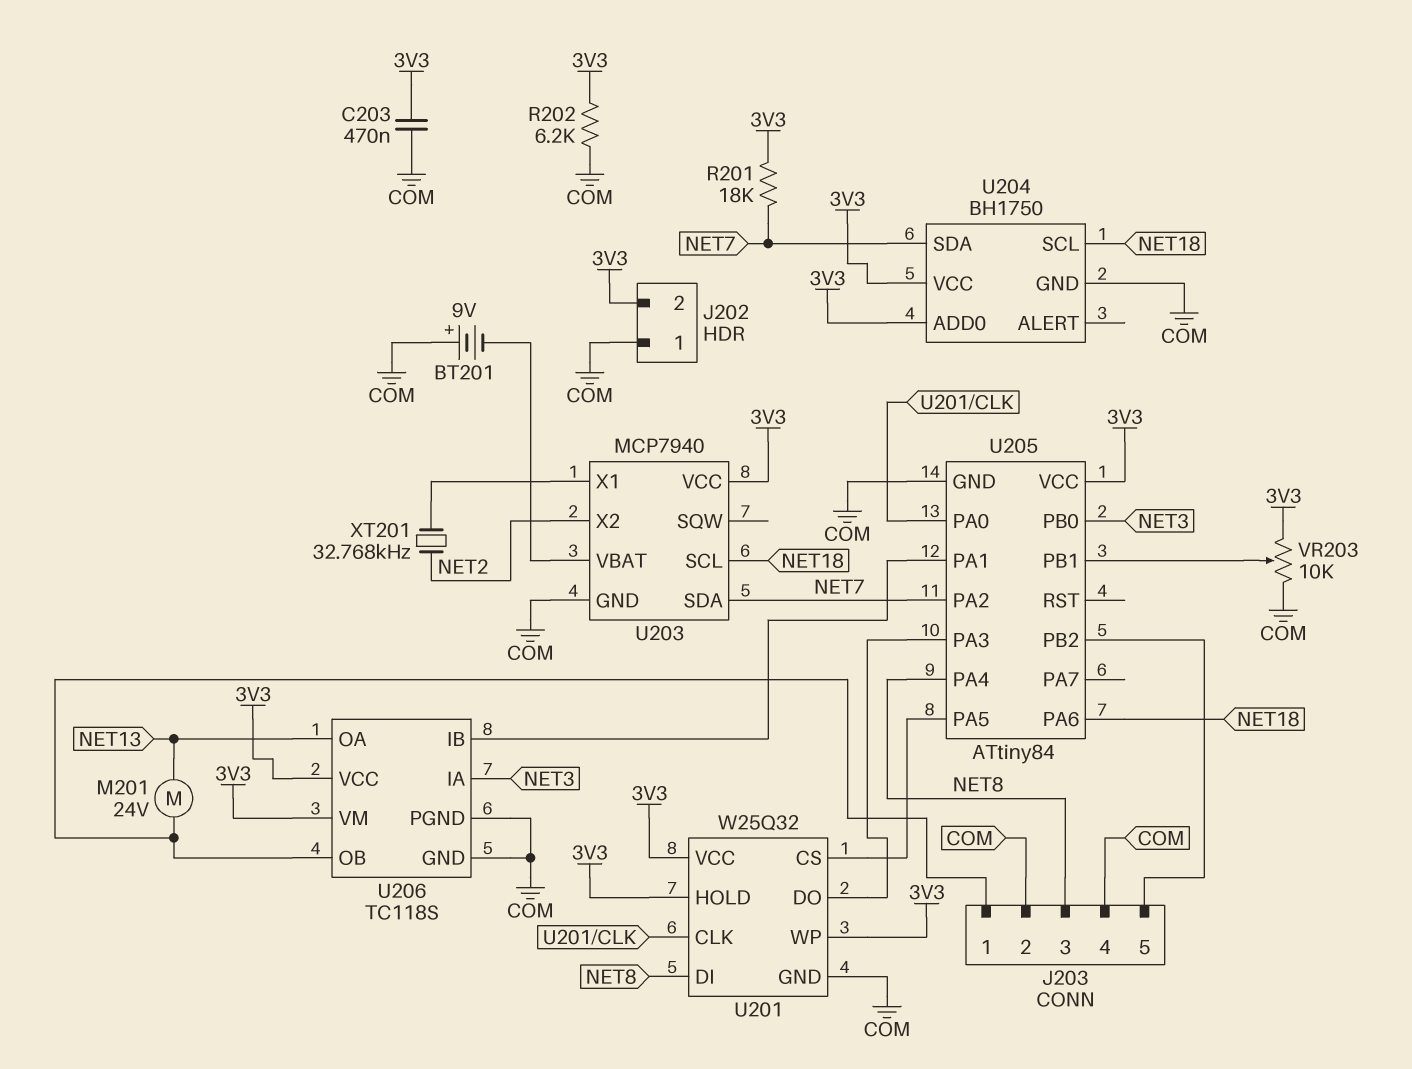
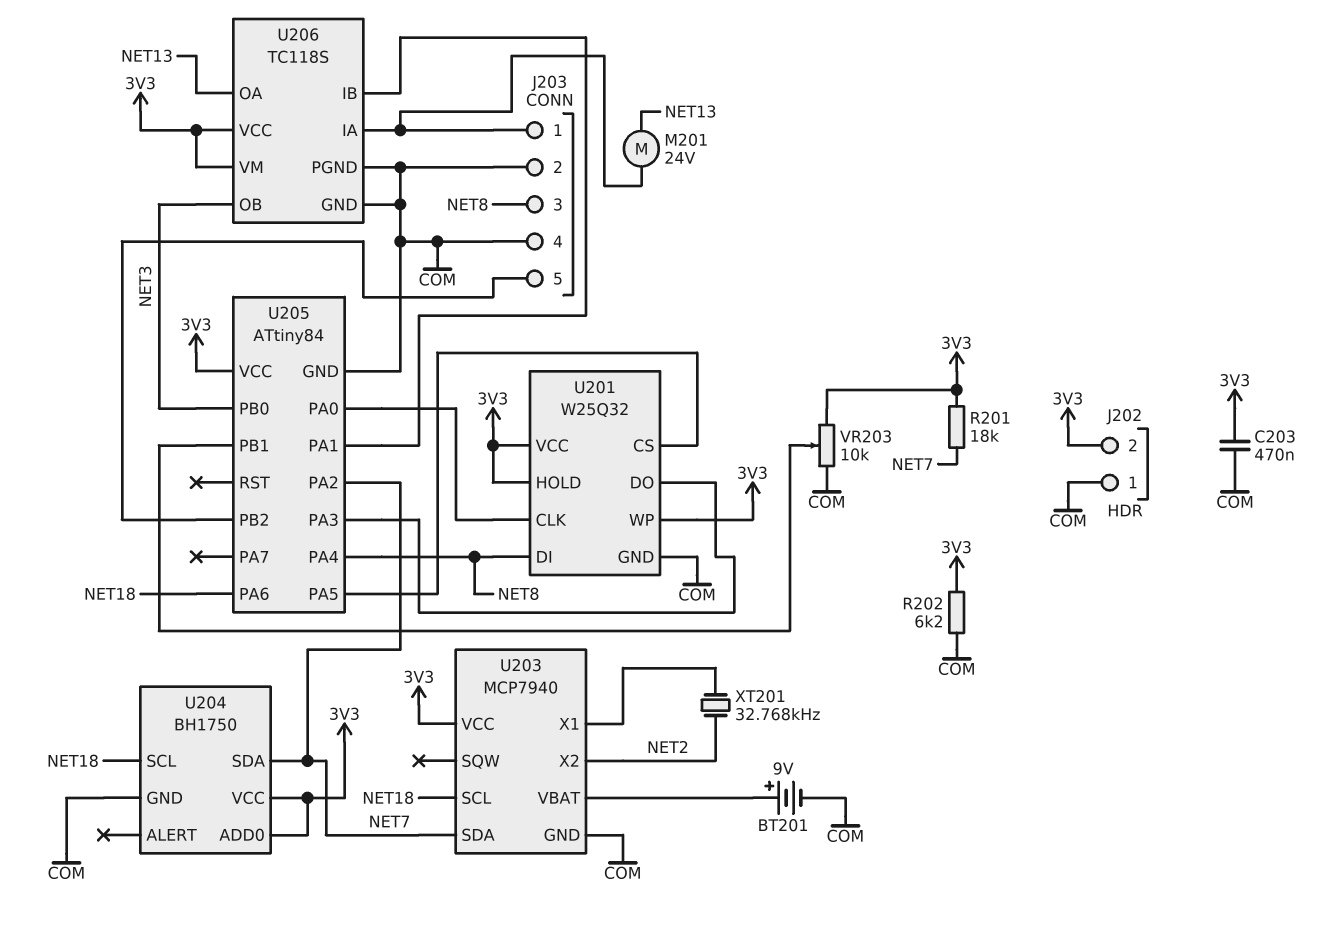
BT201: 9V (plus COM, minus U203/VBAT) -> 9V (plus U203/VBAT, minus COM)
U206 pin IA: NET3 -> J203/1
U206 pin OB: J203/1 -> NET3

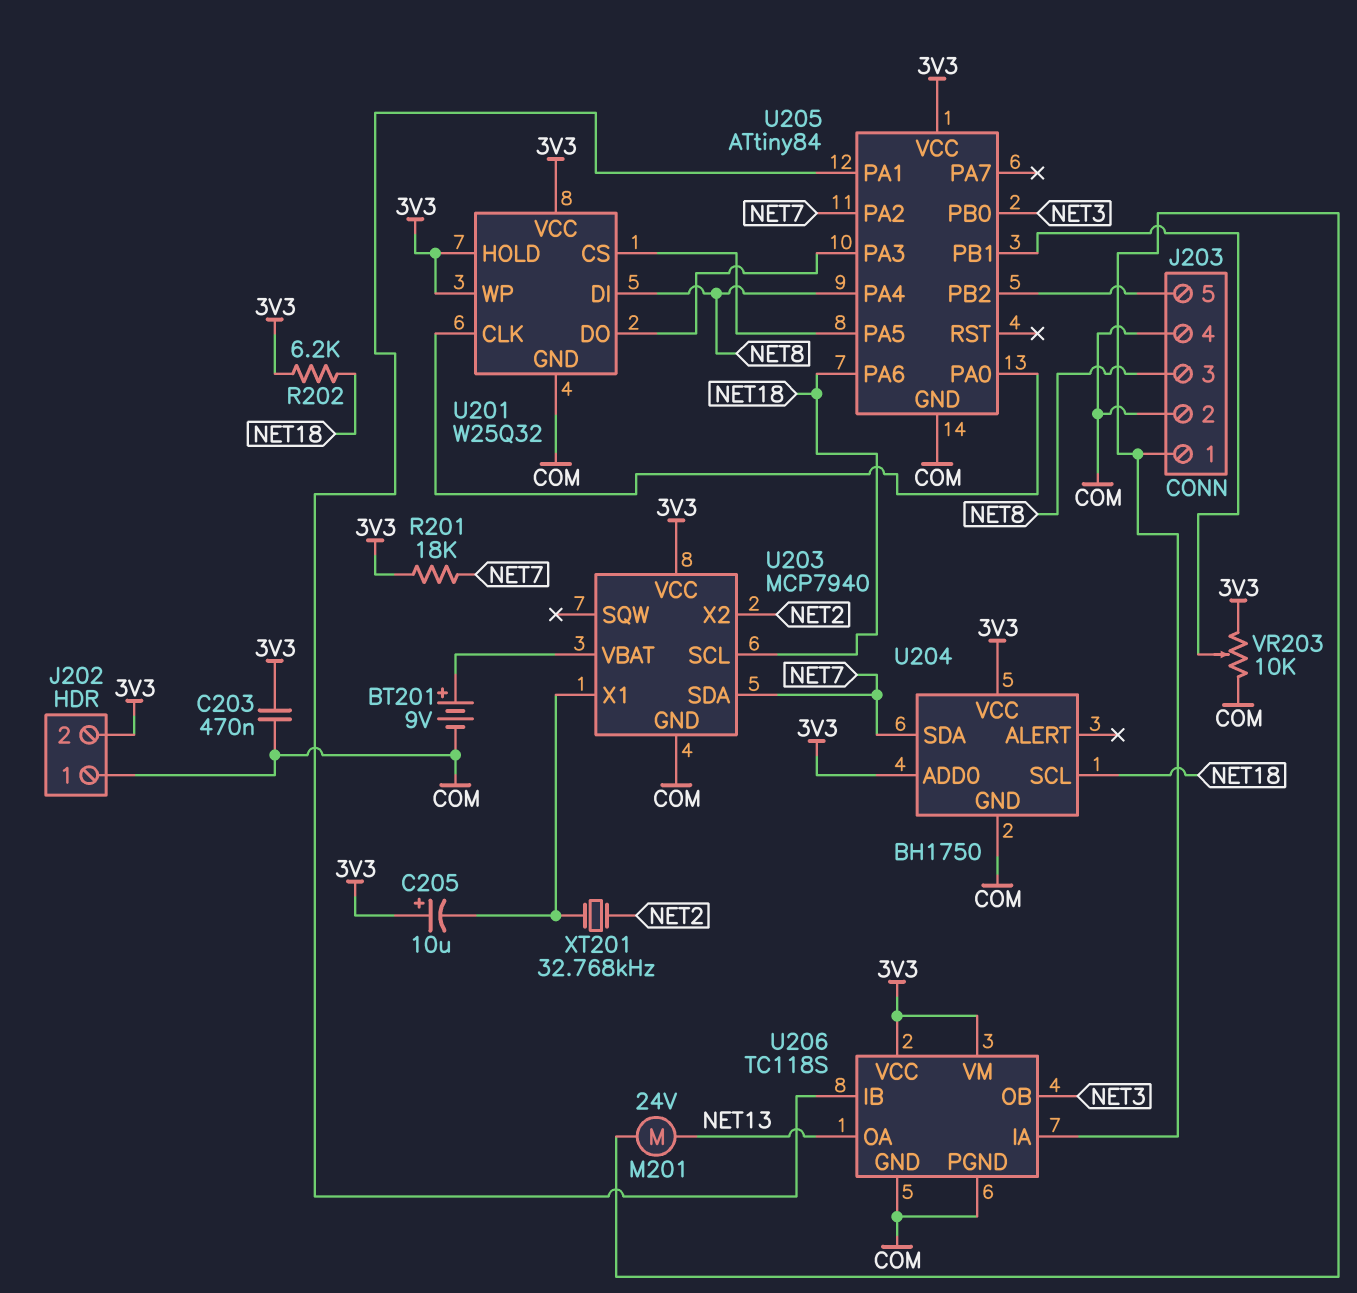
C205: none -> 10uF (plus 3V3, minus U203/X1)
R202: 6.2k (3V3, COM) -> 6.2k (3V3, NET18)

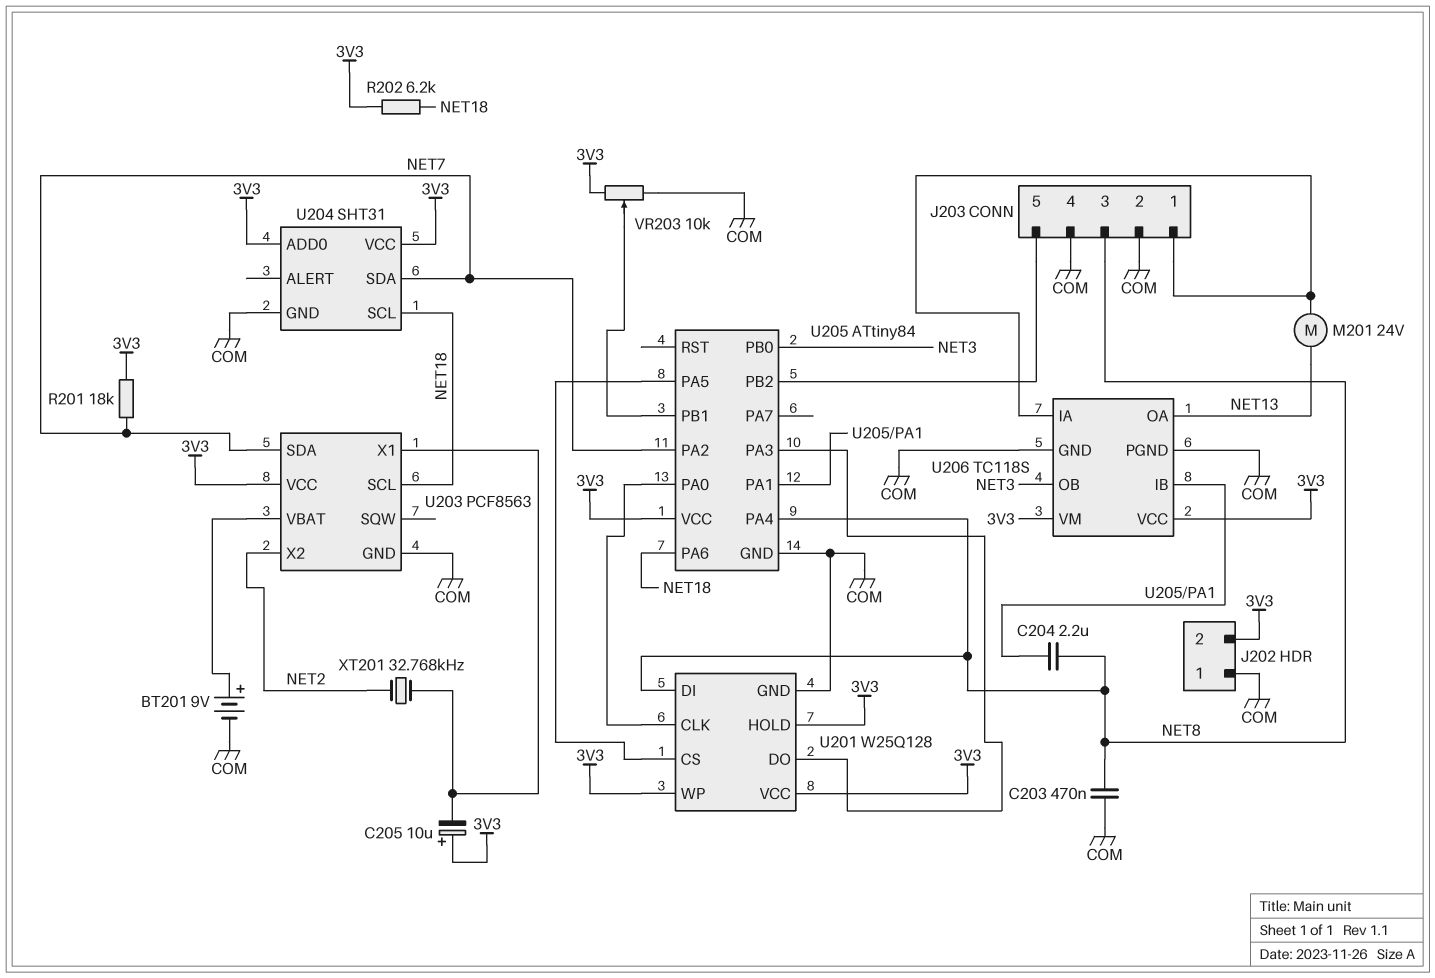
C203: 470nF (3V3, COM) -> 470nF (COM, NET8)
C204: none -> 2.2uF (NET8, U205/PA1)
U201: W25Q32 -> W25Q128
U203: MCP7940 -> PCF8563
U204: BH1750 -> SHT31

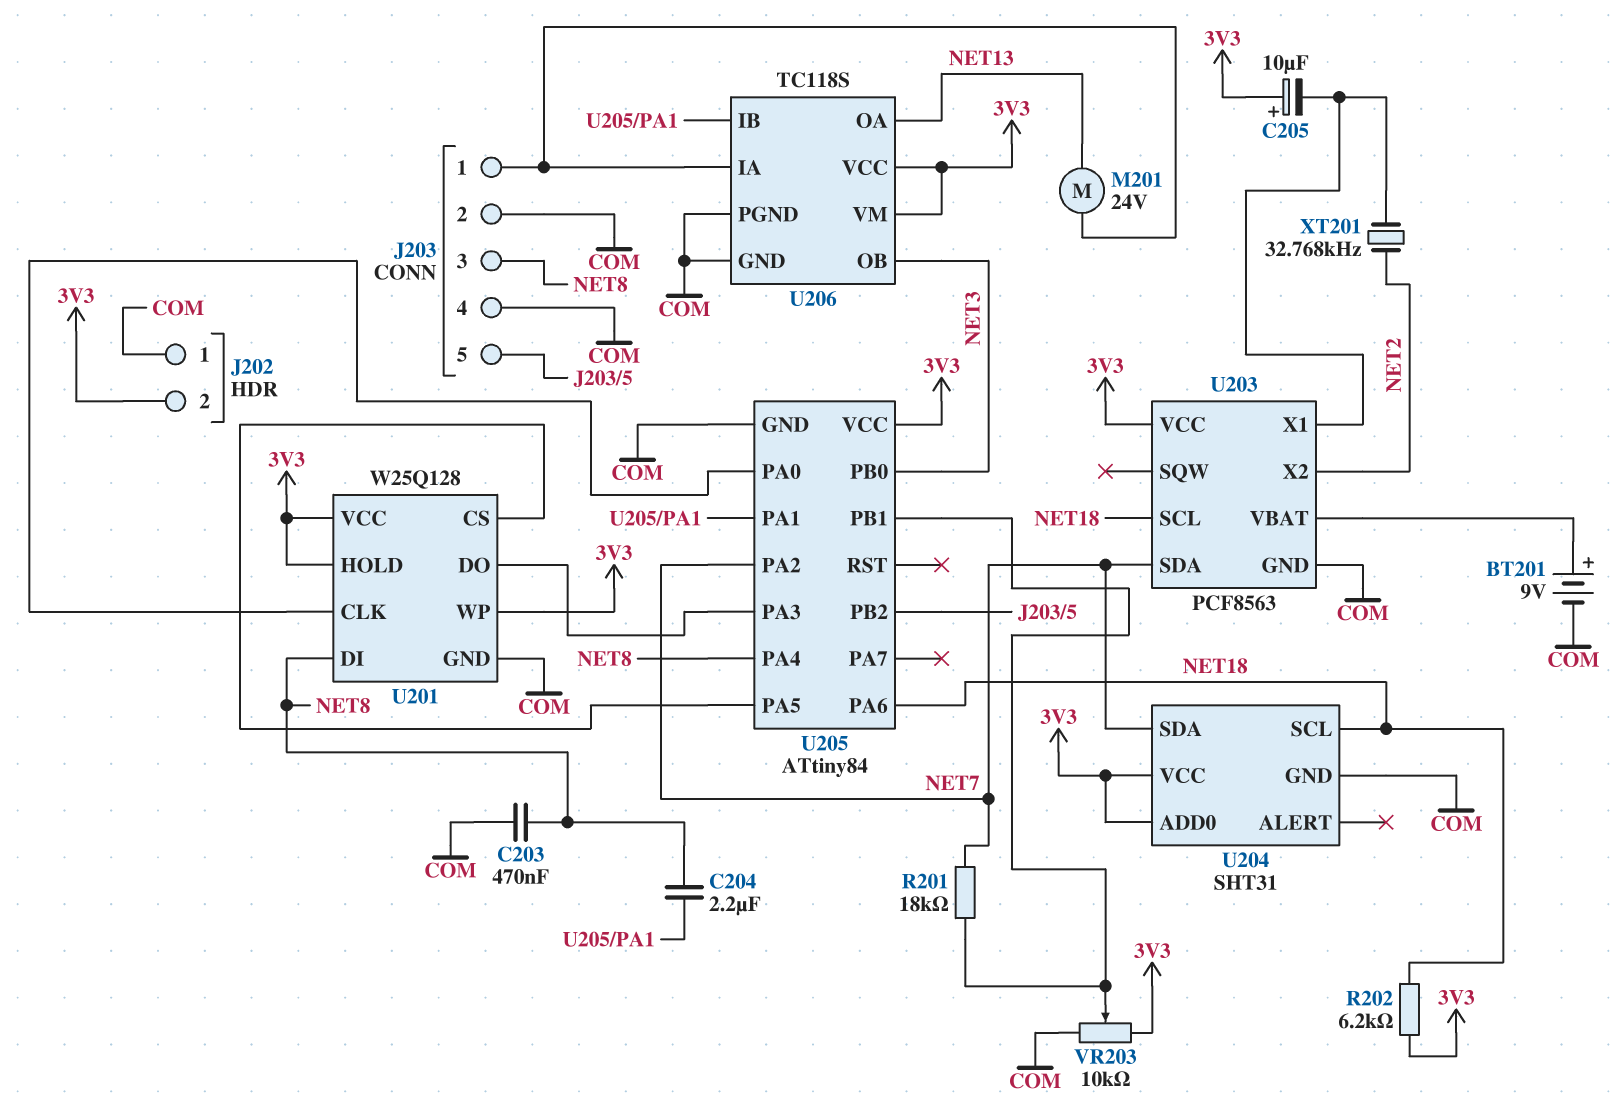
R201: 18k (3V3, NET7) -> 18k (NET7, U205/PB1)

